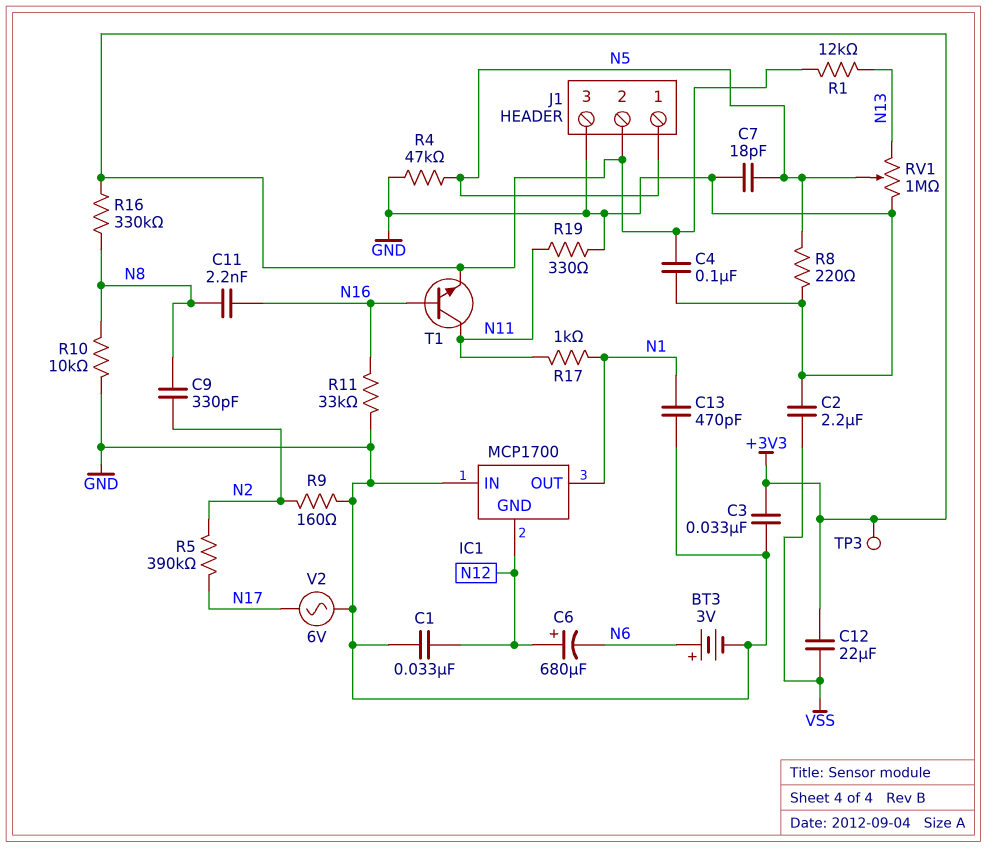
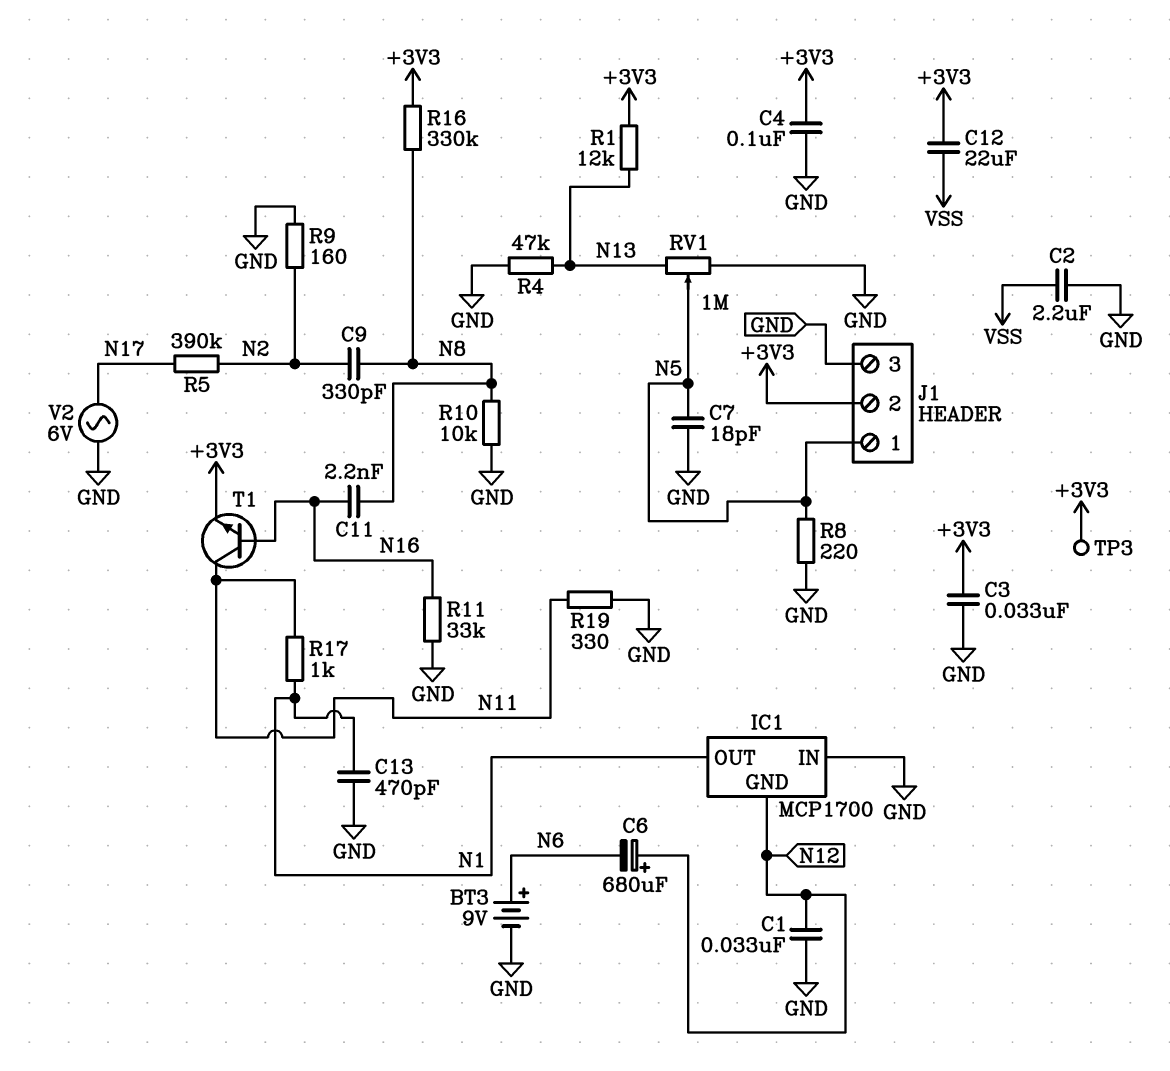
BT3: 3V (plus N6, minus GND) -> 9V (plus N6, minus GND)
R4: 47k (GND, N5) -> 47k (GND, N13)

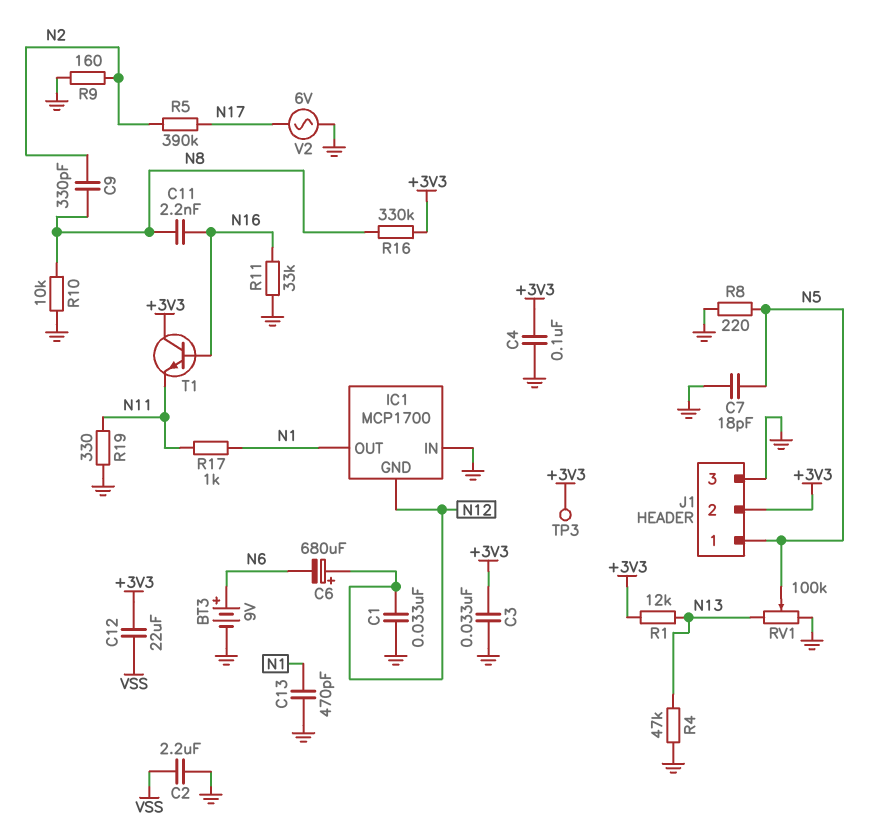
RV1: 1M (GND, N13, wiper N5) -> 100k (GND, N13, wiper N5)
T1: NPN (B N16, C N11, E +3V3) -> NPN (B N16, C +3V3, E N11)

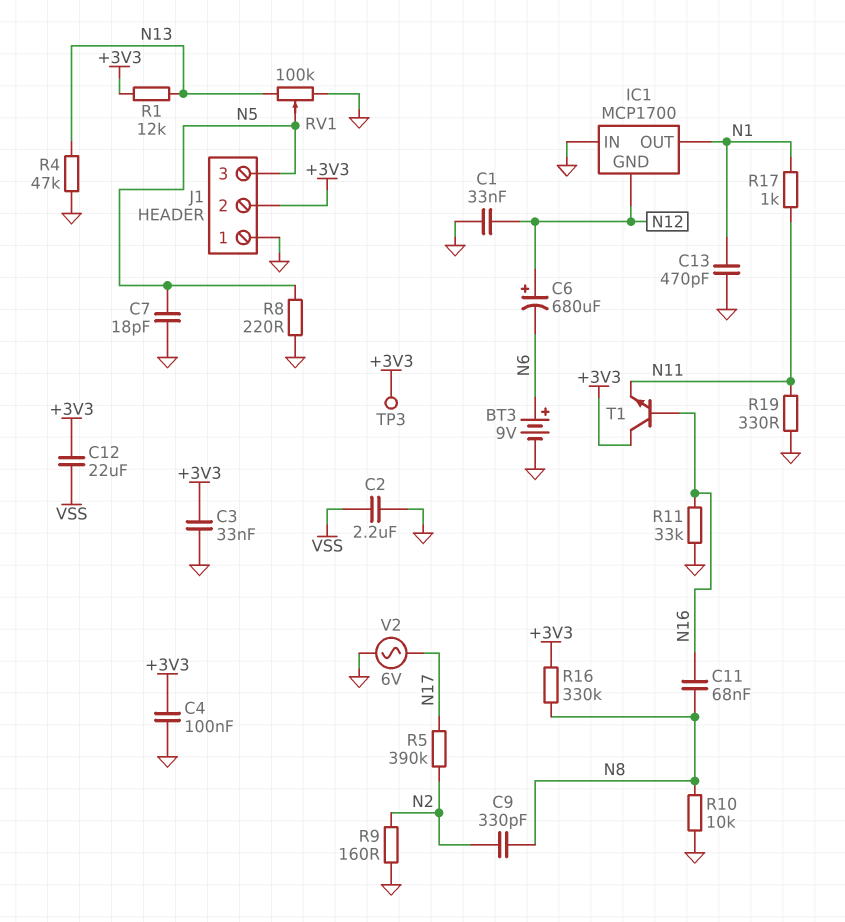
C11: 2.2nF (N8, N16) -> 68nF (N8, N16)
J1 pin 1: N5 -> GND
J1 pin 3: GND -> N5

